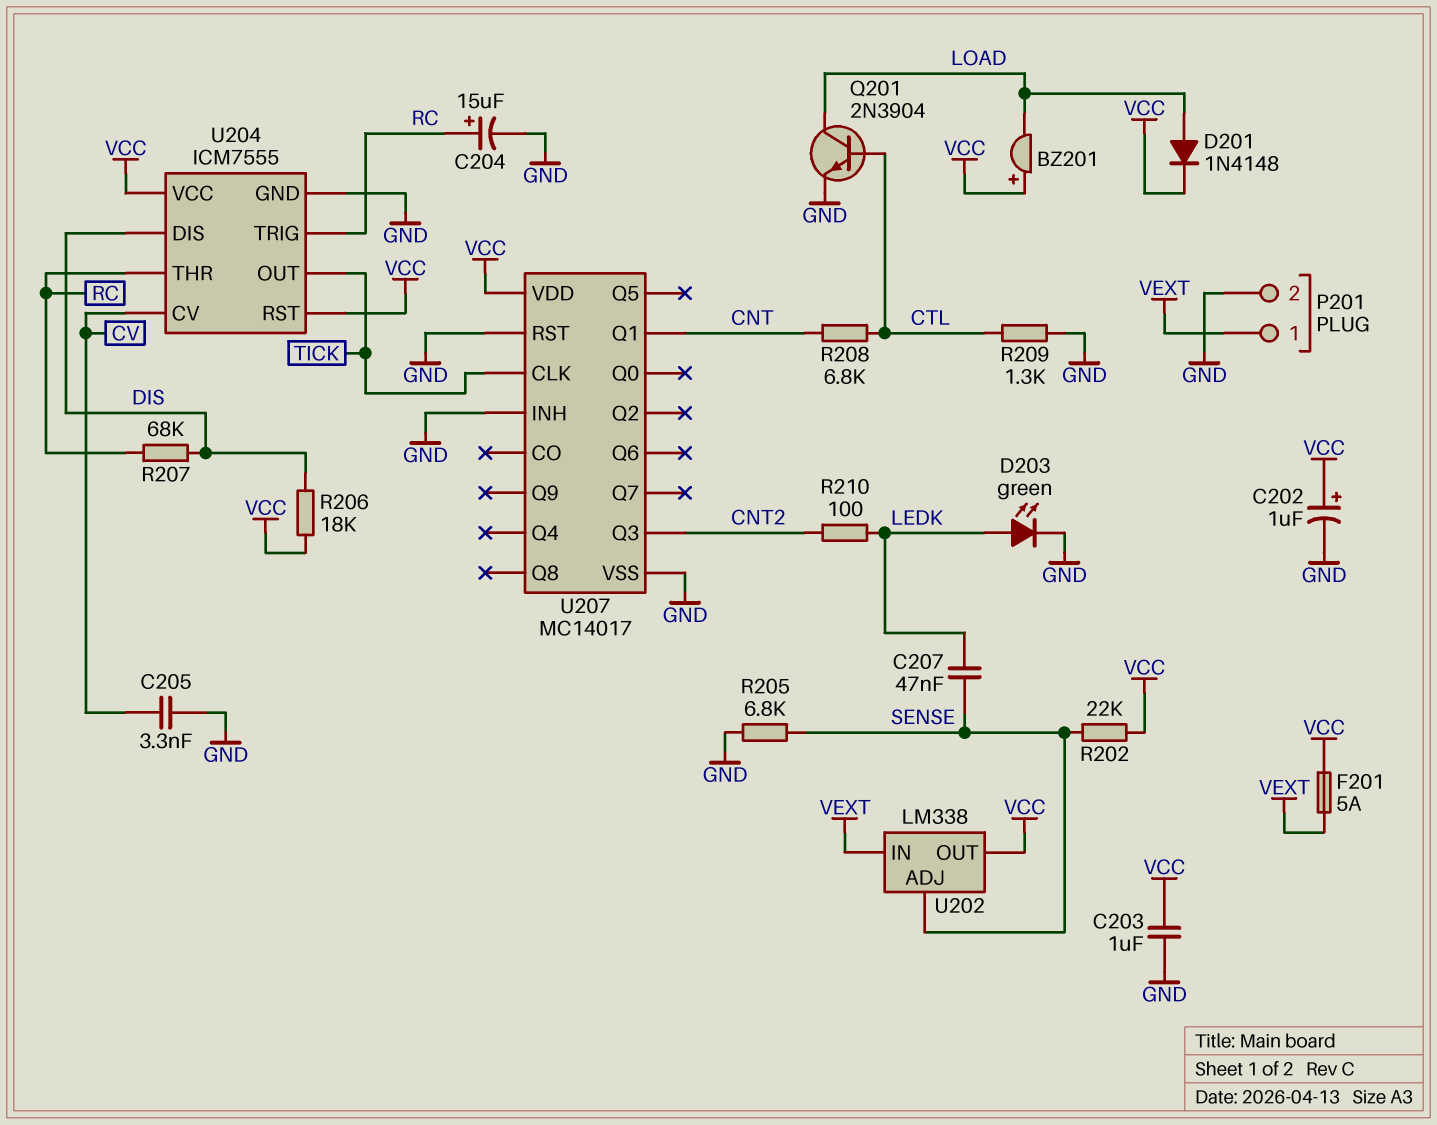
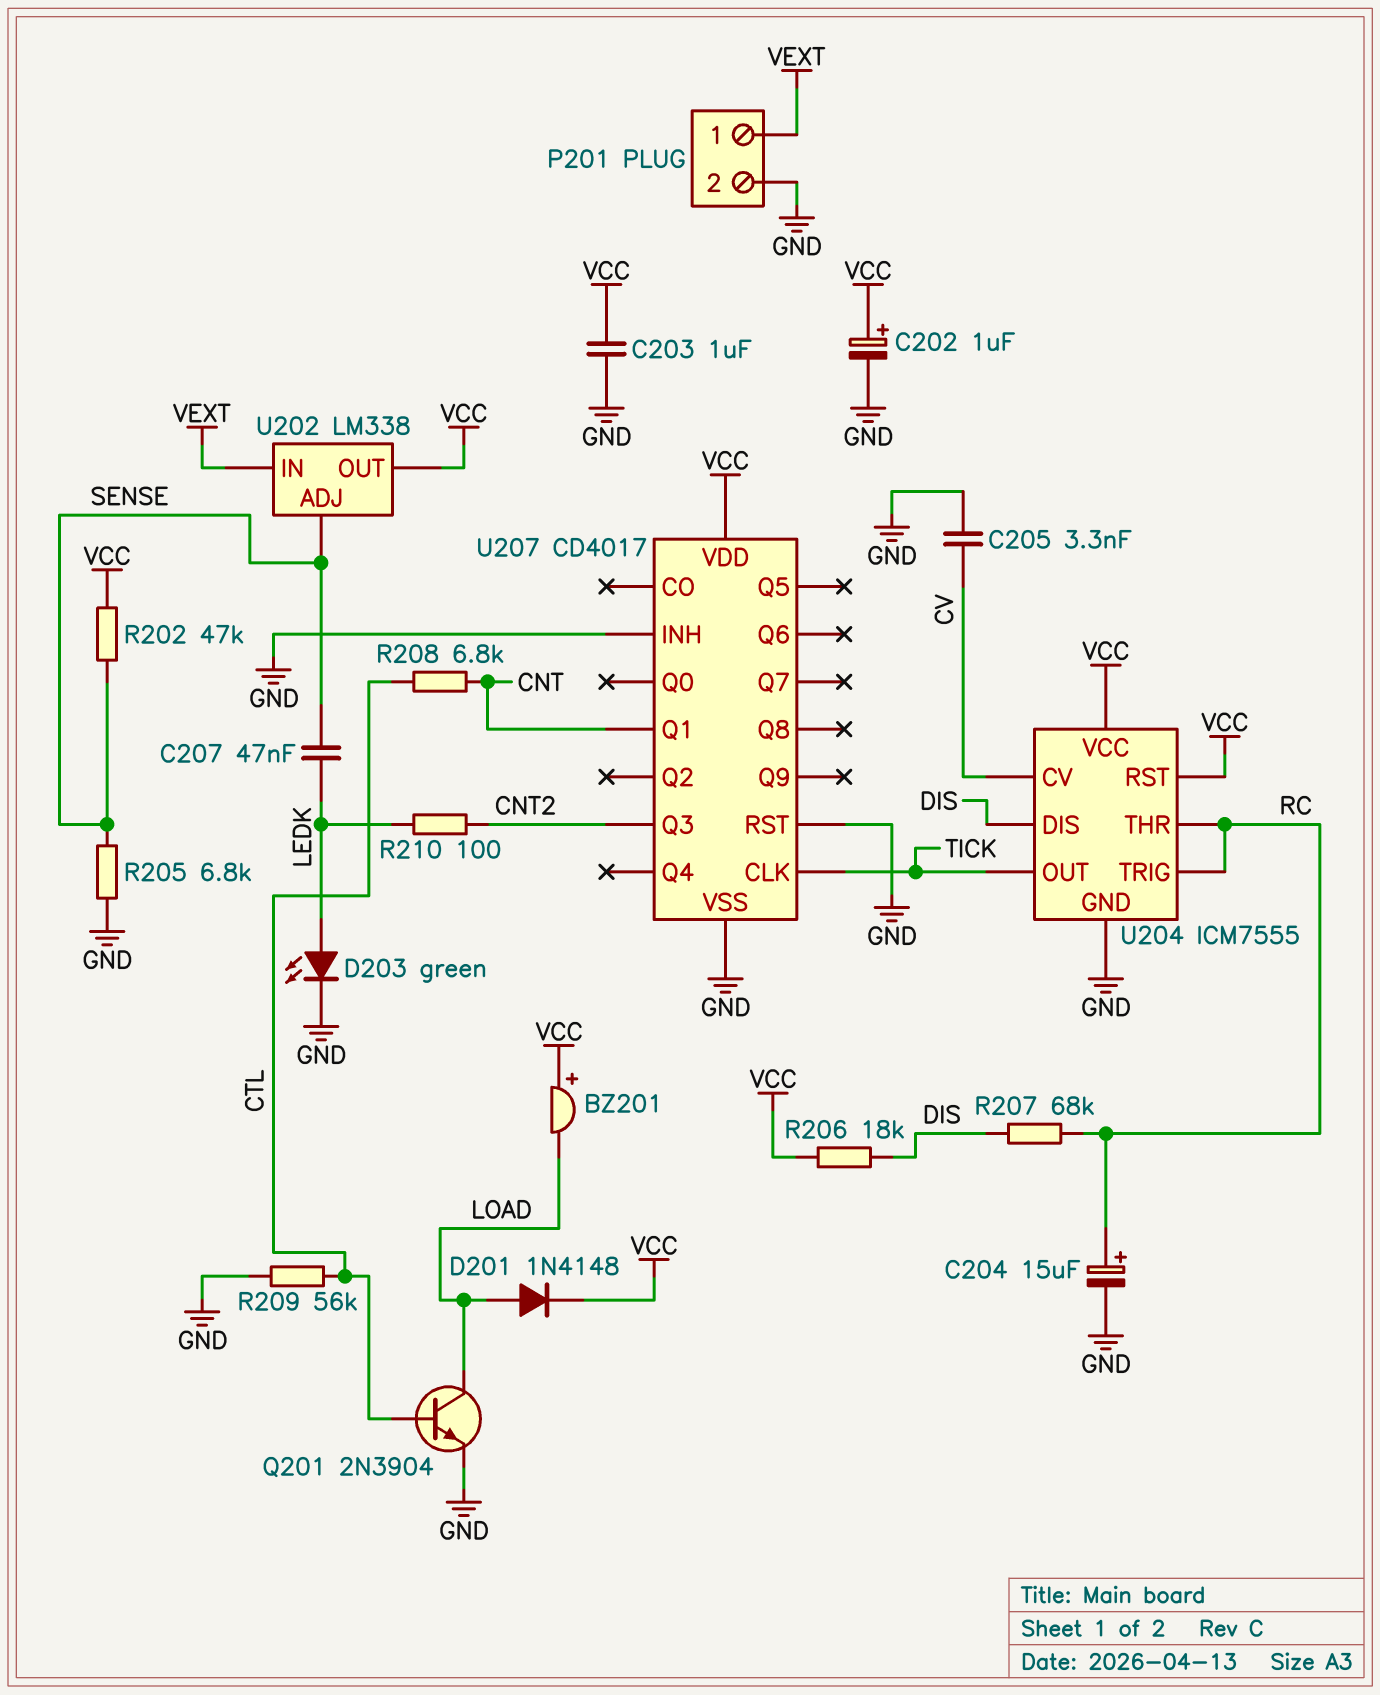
F201: 5A (VCC, VEXT) -> none
R202: 22k (SENSE, VCC) -> 47k (SENSE, VCC)
R209: 1.3k (CTL, GND) -> 56k (CTL, GND)
U207: MC14017 -> CD4017

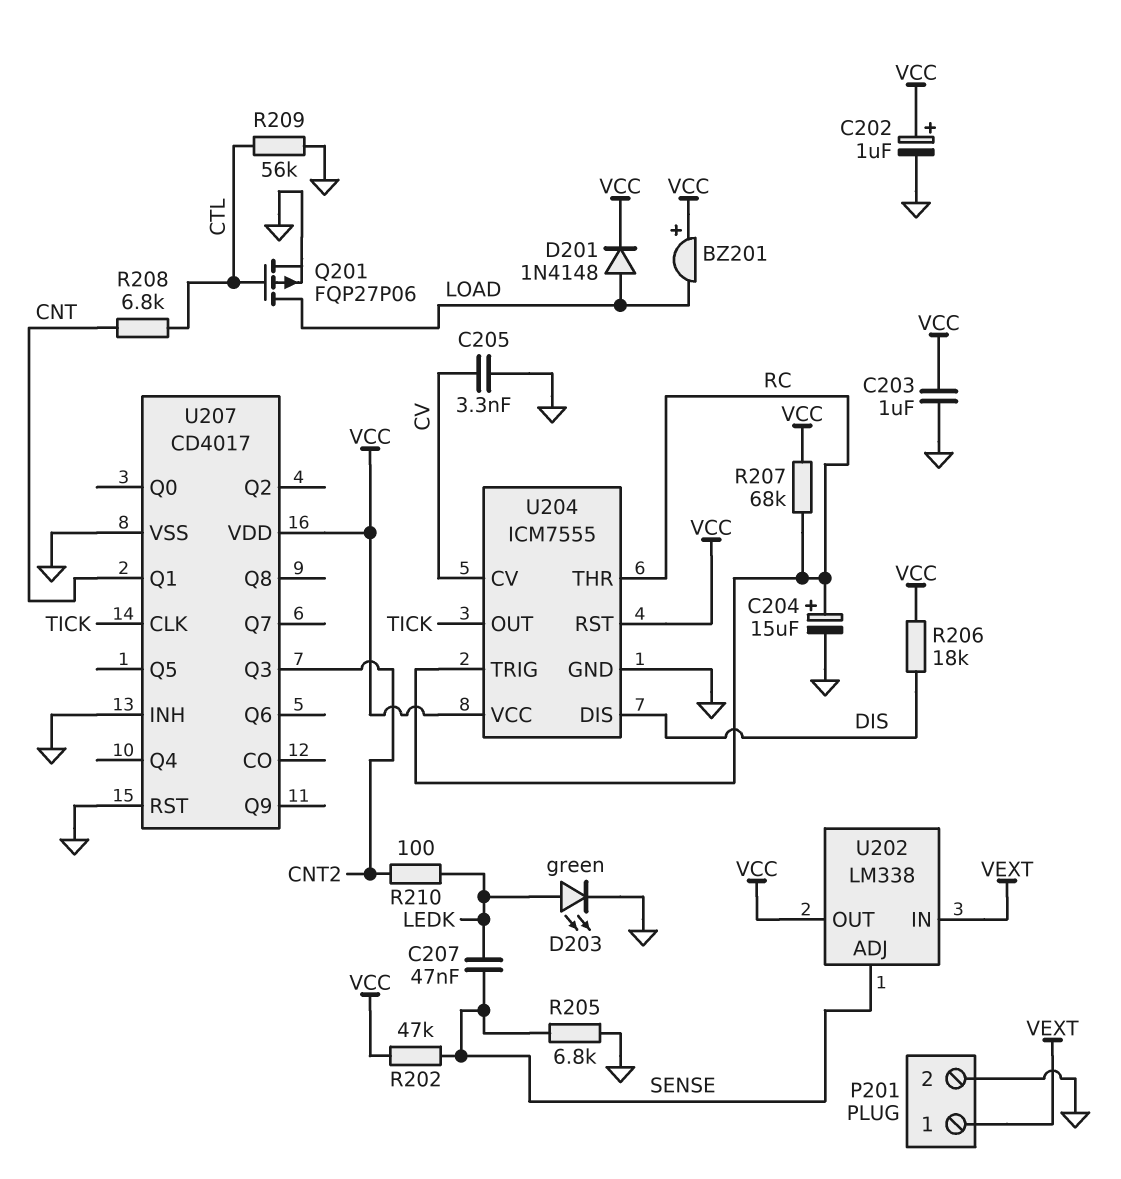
Q201: NPN 2N3904 (B CTL, C LOAD, E GND) -> PMOS FQP27P06 (G CTL, D LOAD, S GND)
R207: 68k (DIS, RC) -> 68k (RC, VCC)

